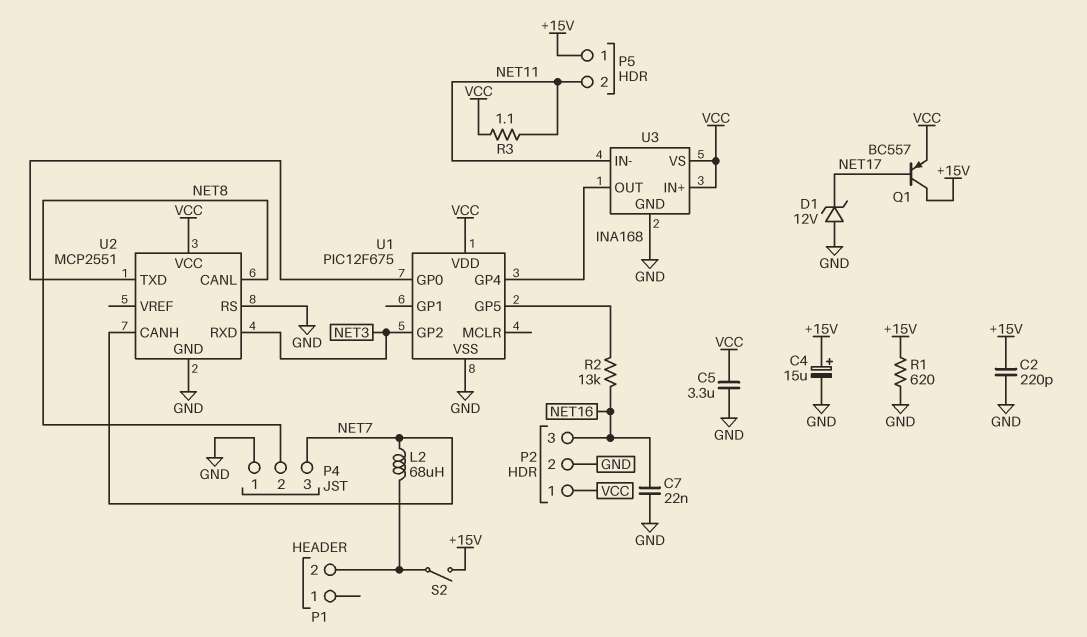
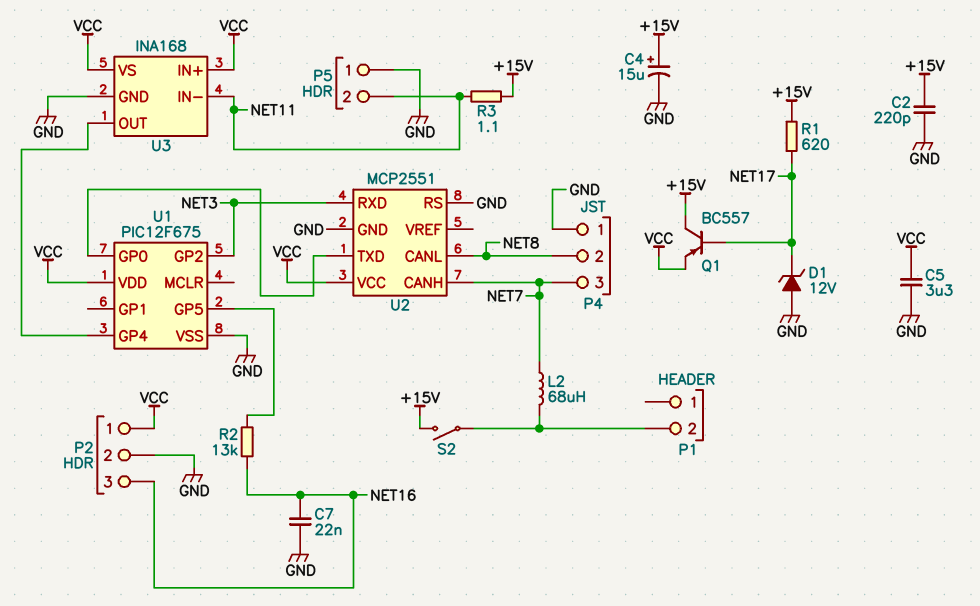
P5 pin 1: +15V -> GND
R1: 620 (+15V, GND) -> 620 (+15V, NET17)
R3: 1.1 (NET11, VCC) -> 1.1 (+15V, NET11)

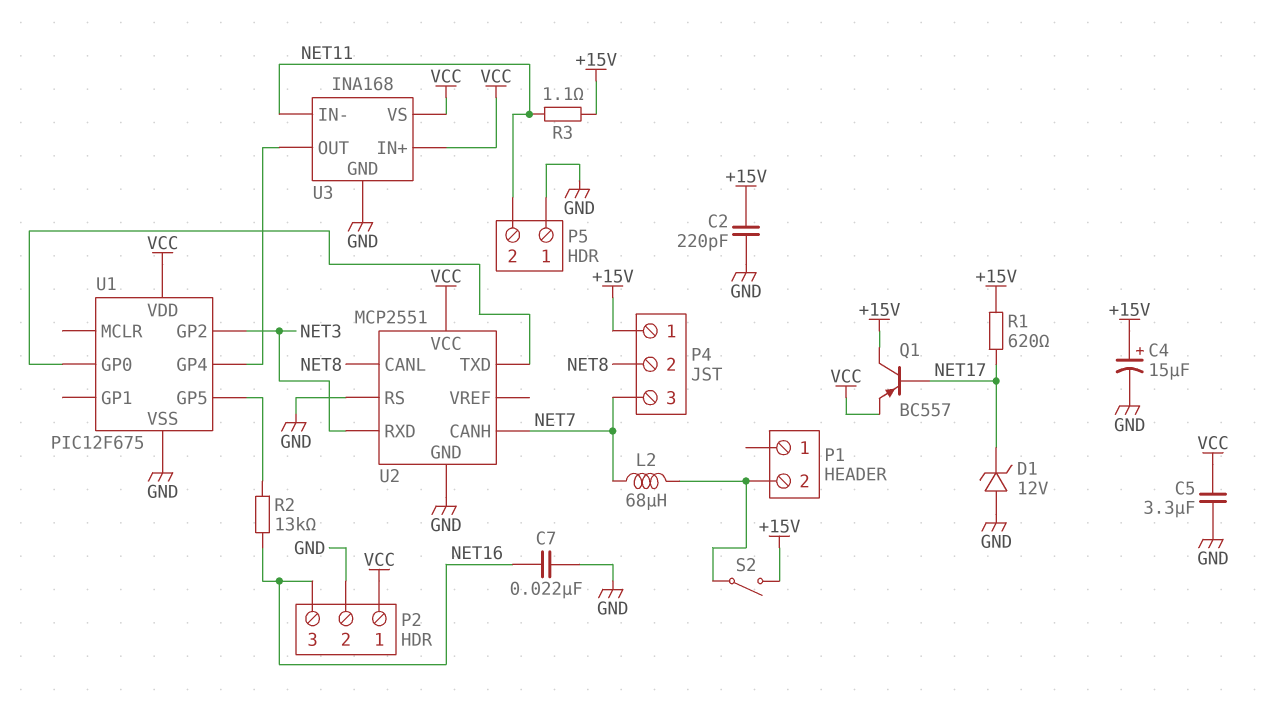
P4 pin 1: GND -> +15V

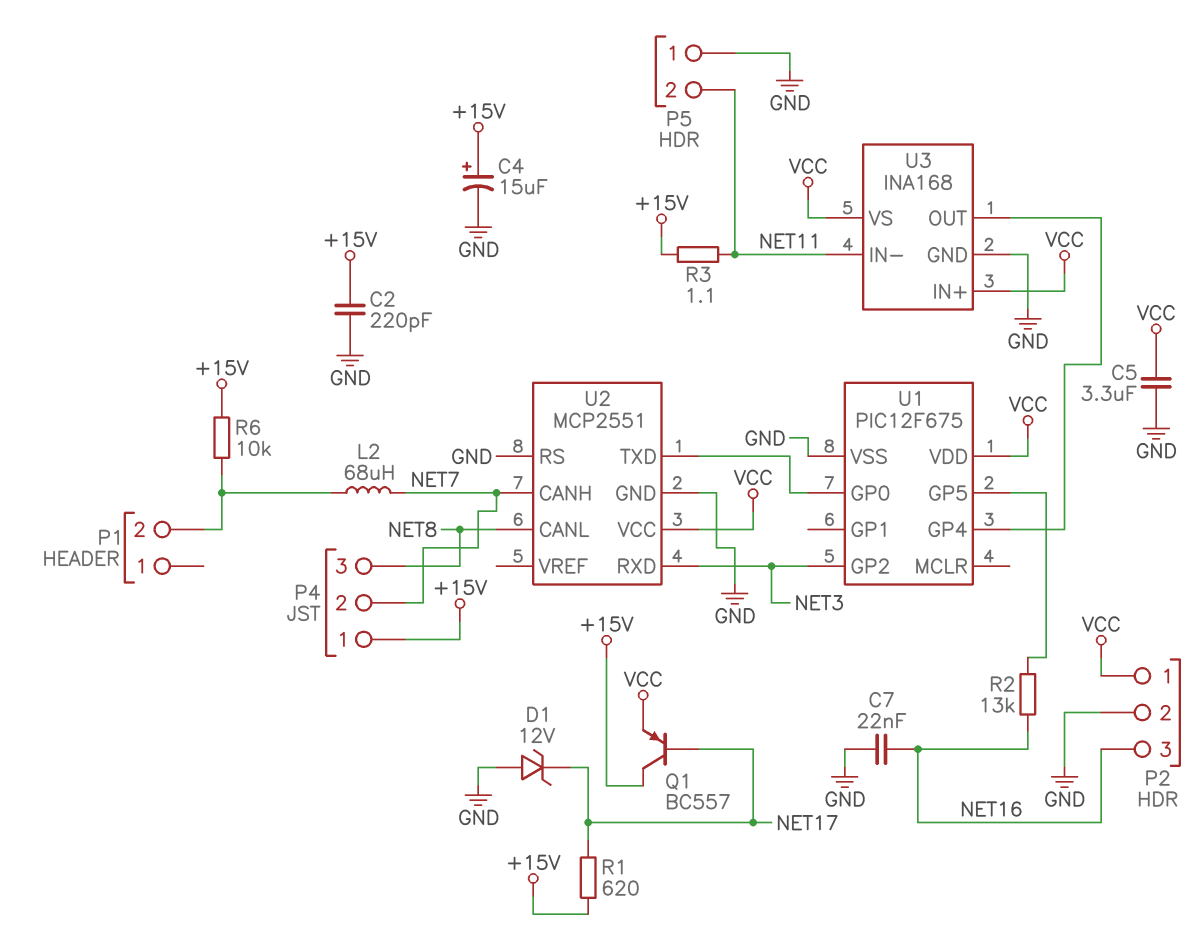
P4 pin 2: NET8 -> NET7
P4 pin 3: NET7 -> NET8
R6: none -> 10k (+15V, P1/2)
S2: switch (+15V, P1/2) -> none

